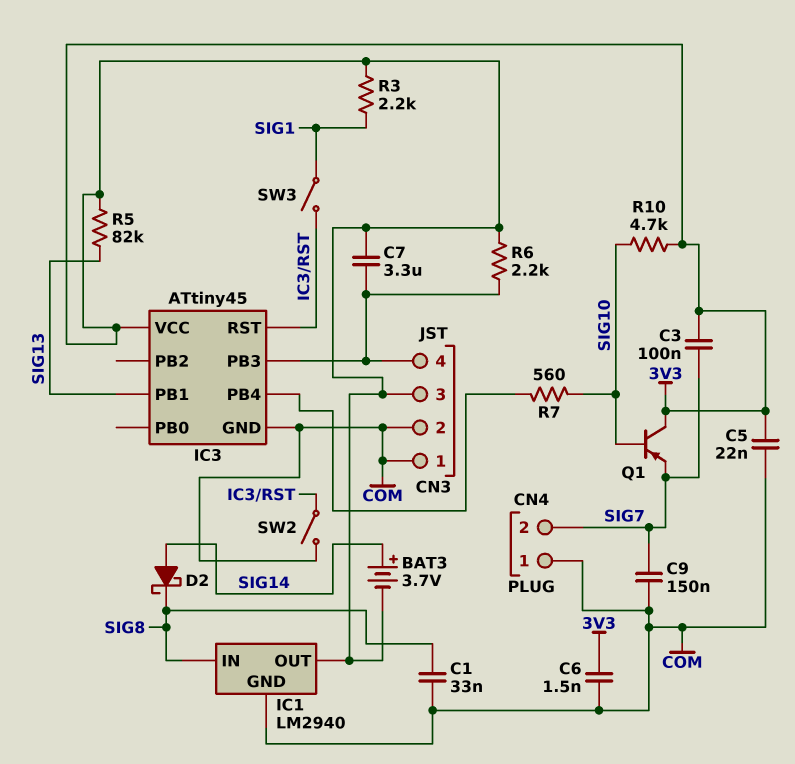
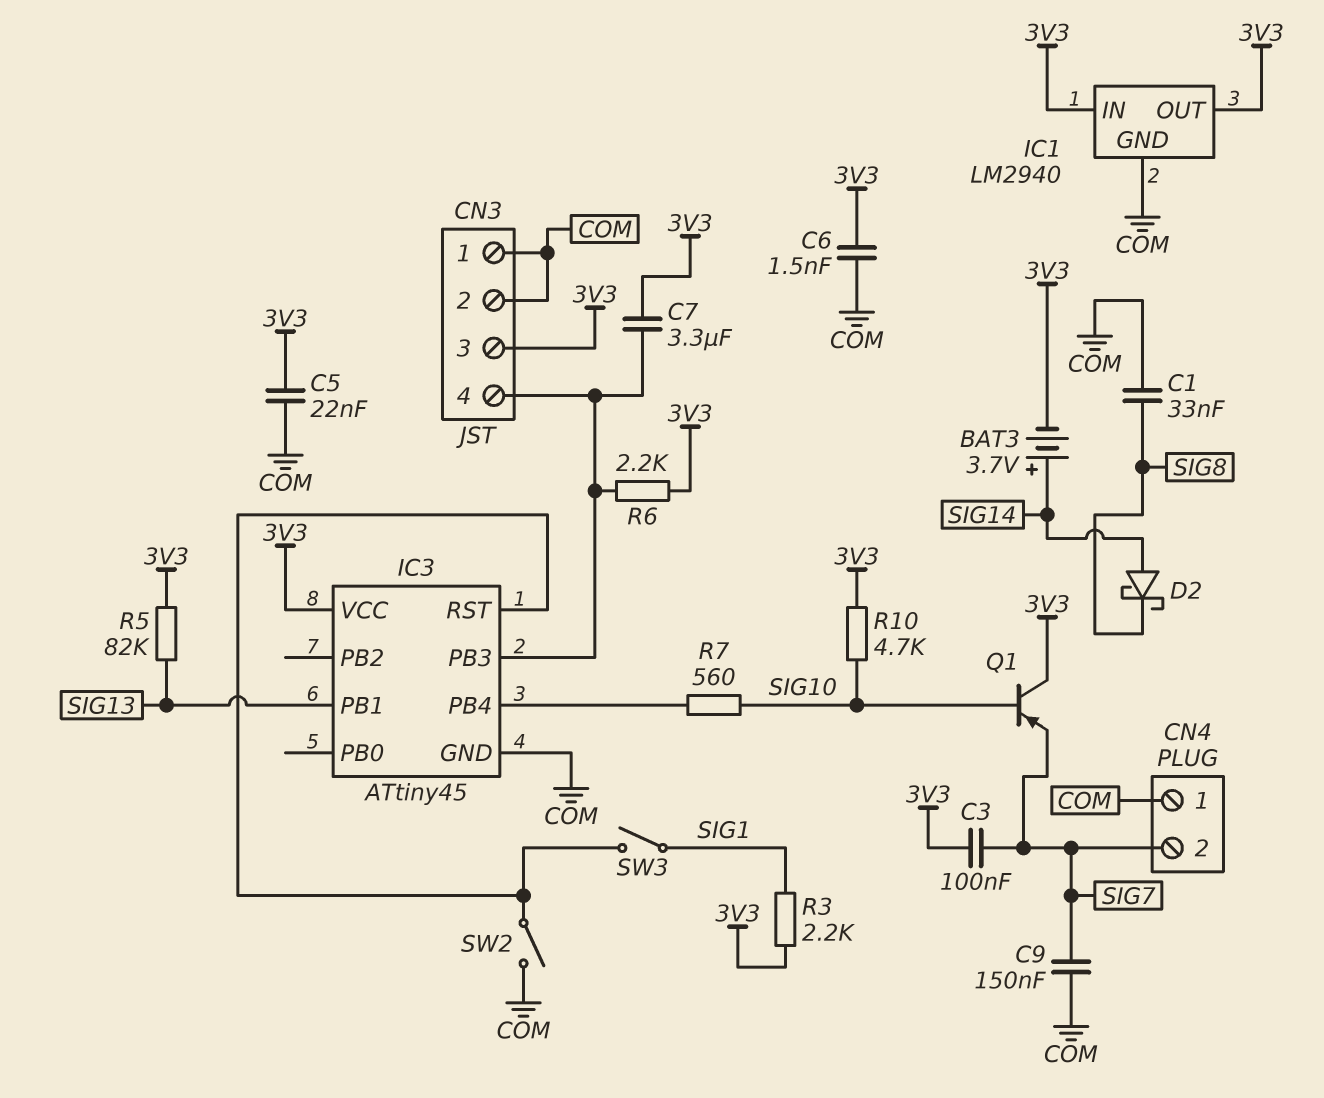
IC1 pin IN: SIG8 -> 3V3

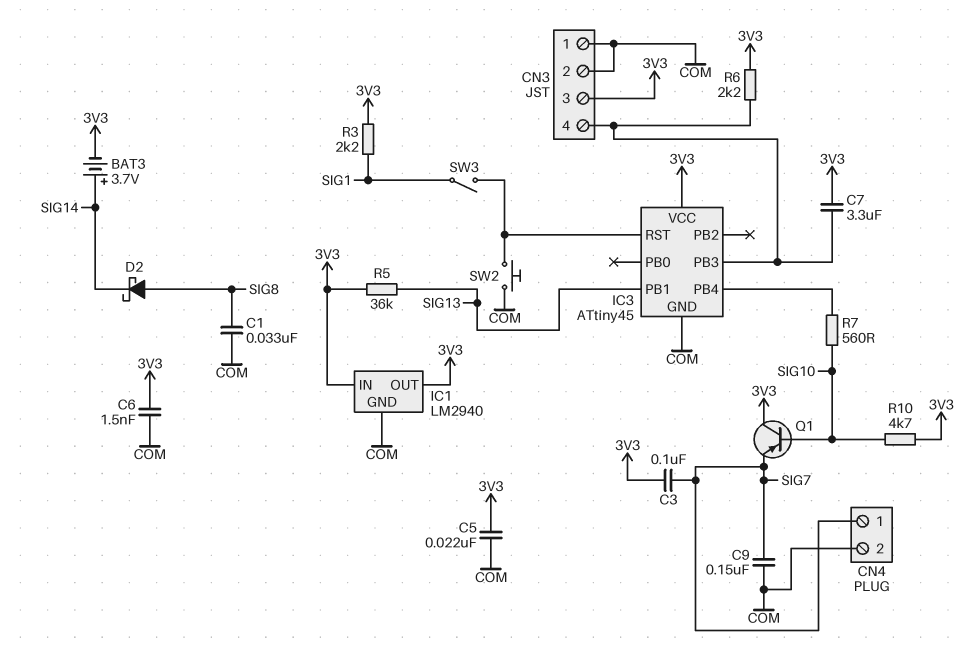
CN4 pin 1: COM -> SIG7
CN4 pin 2: SIG7 -> COM
D2: schottky (A SIG14, K SIG8) -> schottky (A SIG8, K SIG14)
R5: 82k (3V3, SIG13) -> 36k (3V3, SIG13)
SW2: switch (COM, IC3/RST) -> button (COM, IC3/RST)

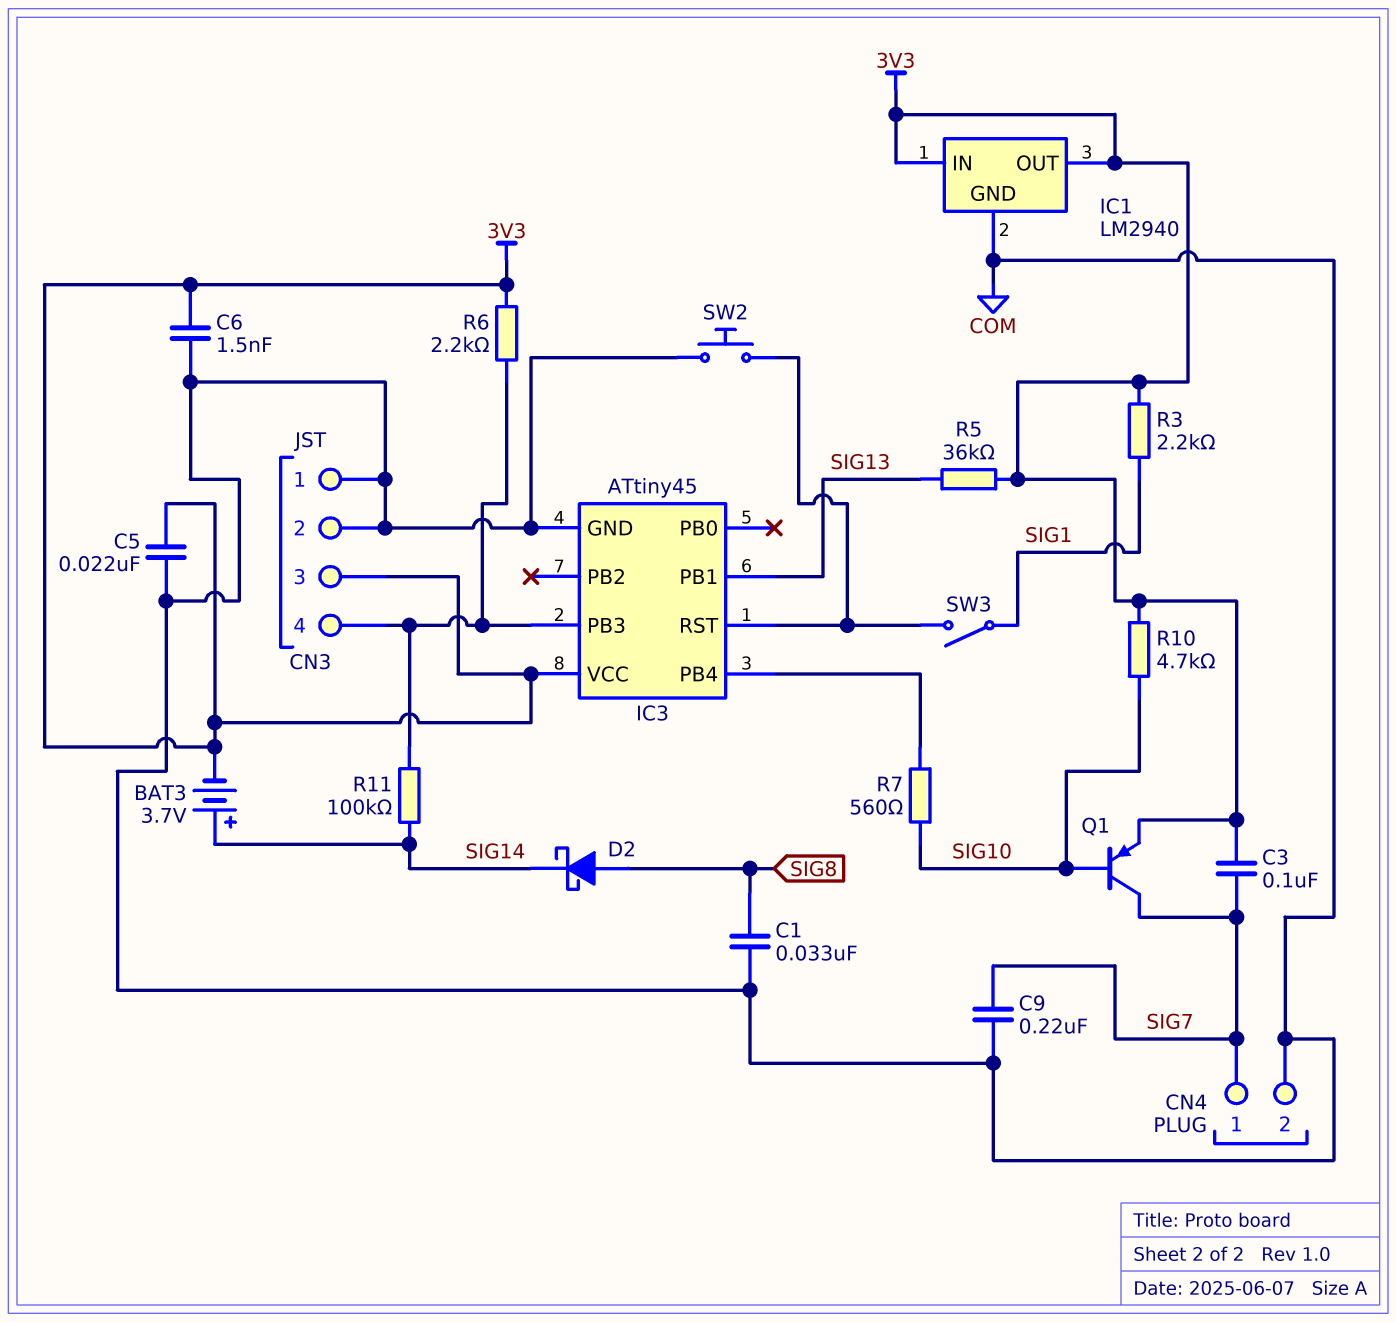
C7: 3.3uF (3V3, CN3/4) -> none
C9: 150nF (COM, SIG7) -> 220nF (COM, SIG7)
Q1: PNP (B SIG10, C 3V3, E SIG7) -> PNP (B SIG10, C SIG7, E 3V3)
R11: none -> 100k (CN3/4, SIG14)

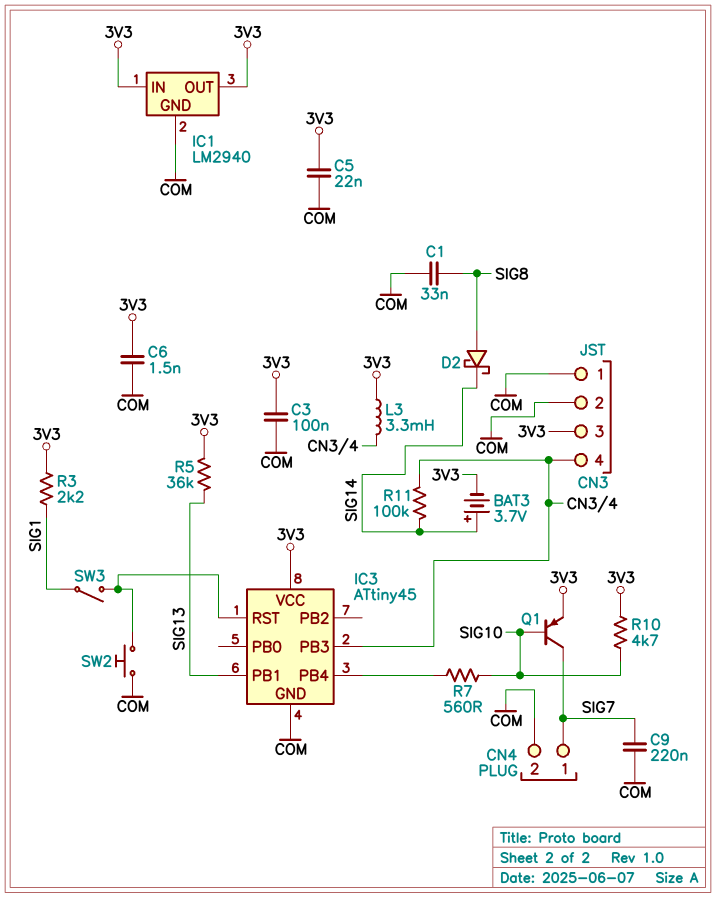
C3: 100nF (3V3, SIG7) -> 100nF (3V3, COM)
L3: none -> 3.3mH (3V3, CN3/4)
R6: 2.2k (3V3, CN3/4) -> none

